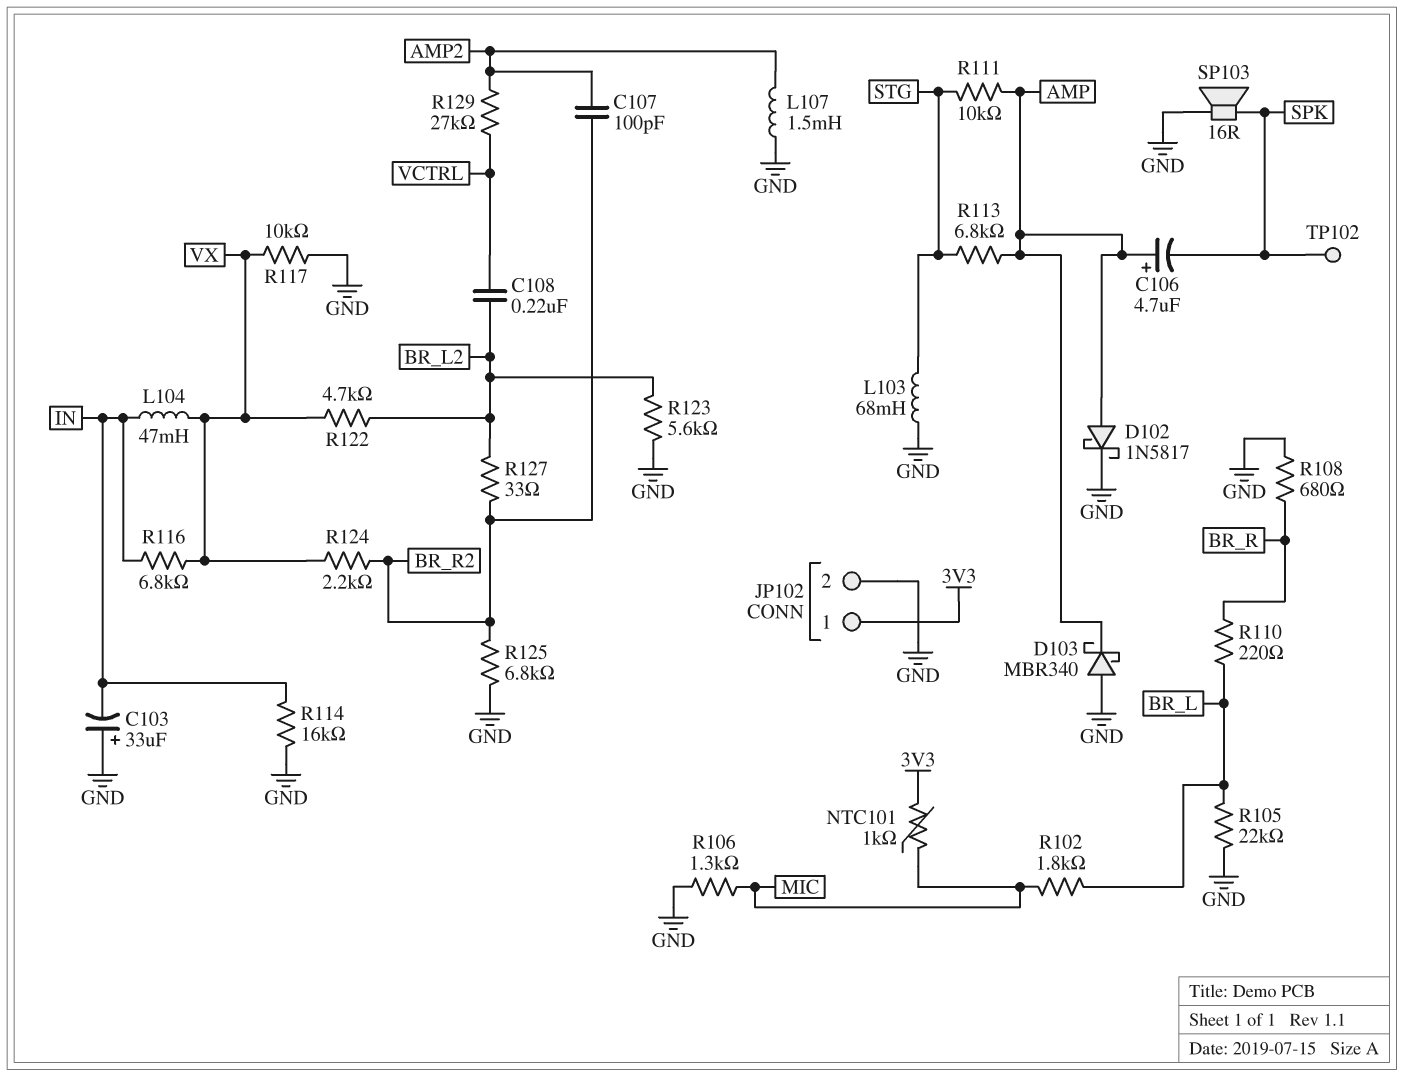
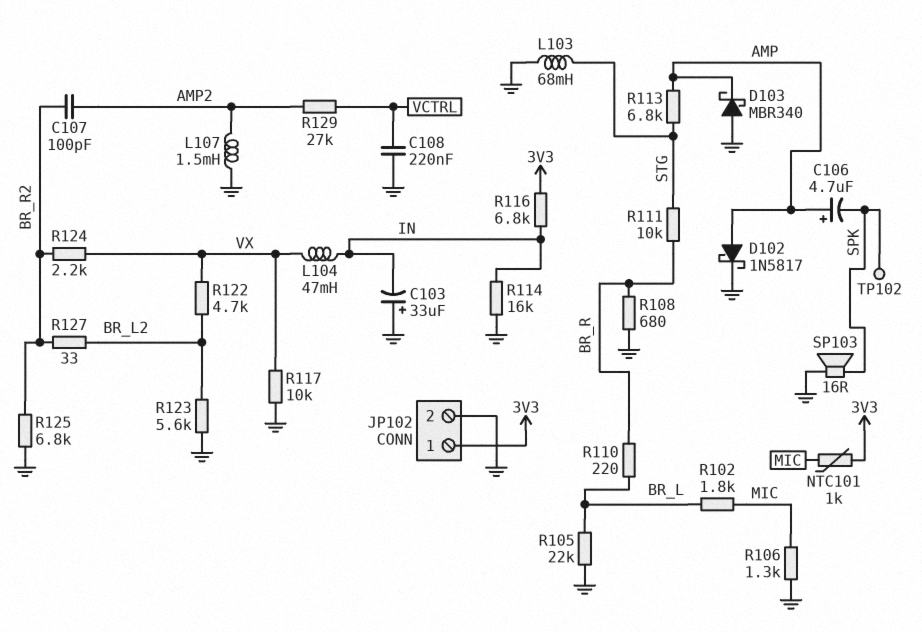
C108: 220nF (BR_L2, VCTRL) -> 220nF (GND, VCTRL)
R111: 10k (AMP, STG) -> 10k (BR_R, STG)
R116: 6.8k (IN, VX) -> 6.8k (3V3, IN)

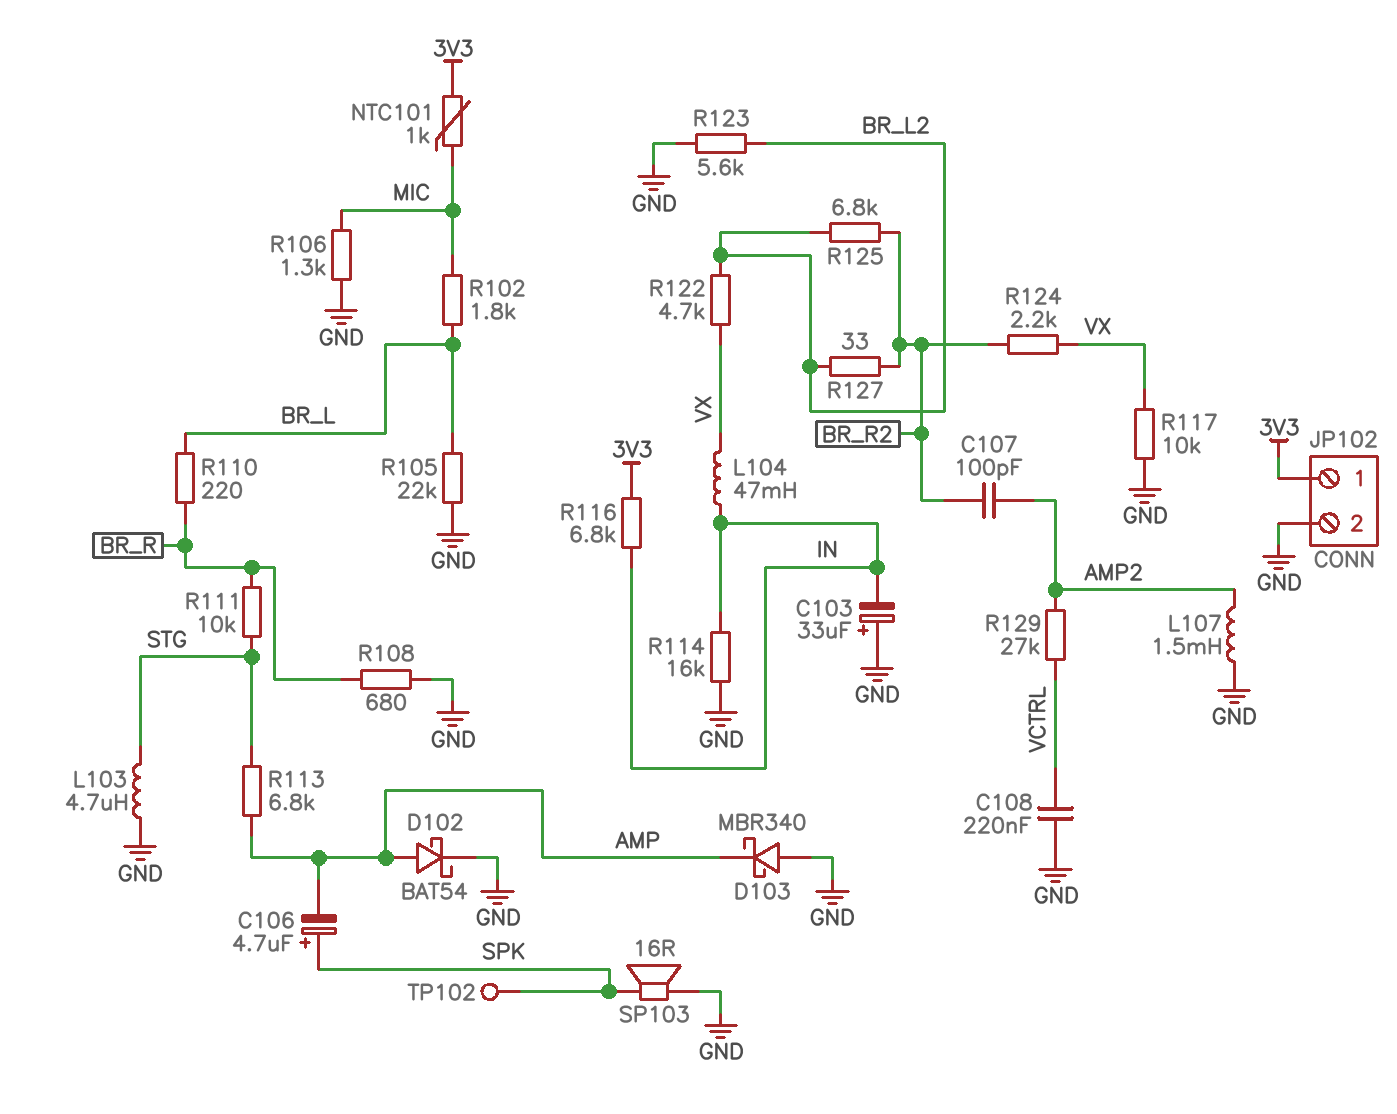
C106: 4.7uF (plus AMP, minus SPK) -> 4.7uF (plus SPK, minus AMP)
D102: schottky 1N5817 (A AMP, K GND) -> schottky BAT54 (A AMP, K GND)
L103: 68mH (GND, STG) -> 4.7uH (GND, STG)
R125: 6.8k (BR_R2, GND) -> 6.8k (BR_L2, BR_R2)

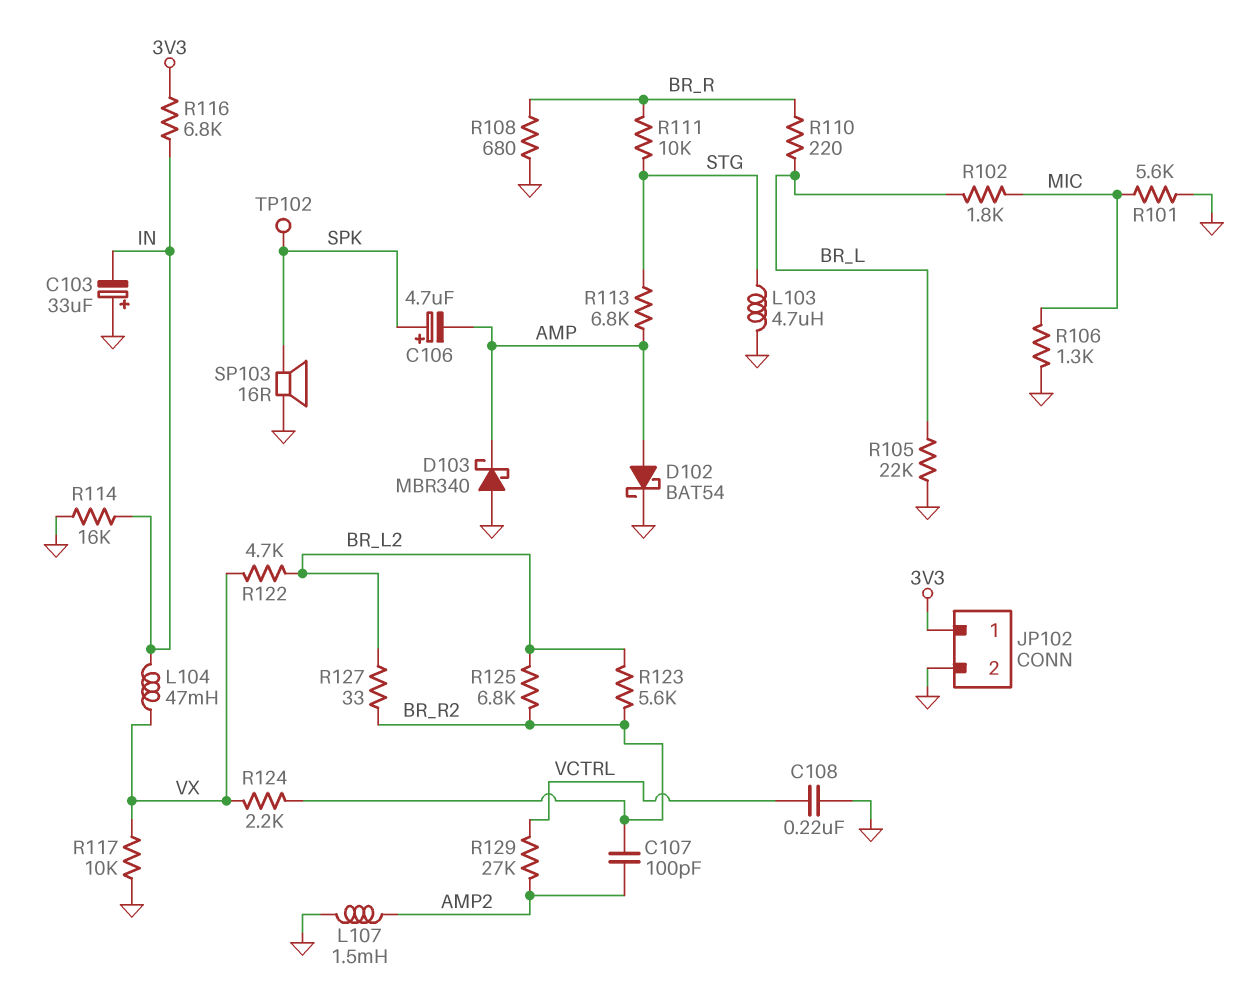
NTC101: 1k (3V3, MIC) -> none
R101: none -> 5.6k (GND, MIC)
R123: 5.6k (BR_L2, GND) -> 5.6k (BR_L2, BR_R2)

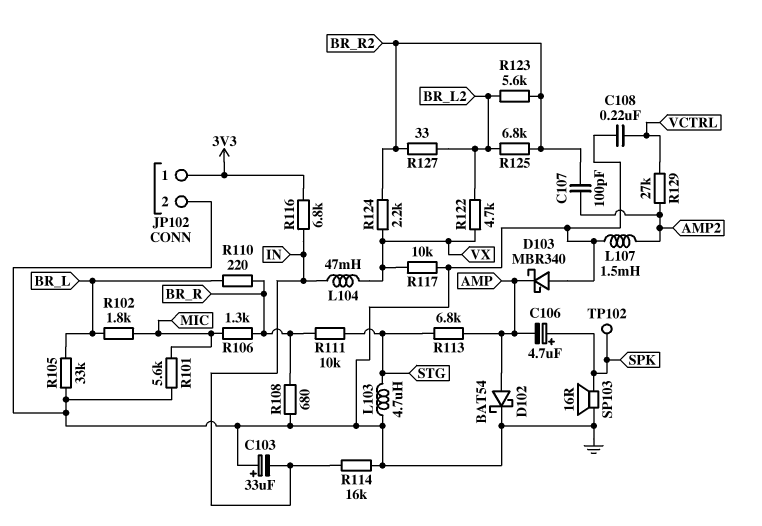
R105: 22k (BR_L, GND) -> 33k (BR_L, GND)
R106: 1.3k (GND, MIC) -> 1.3k (BR_R, MIC)

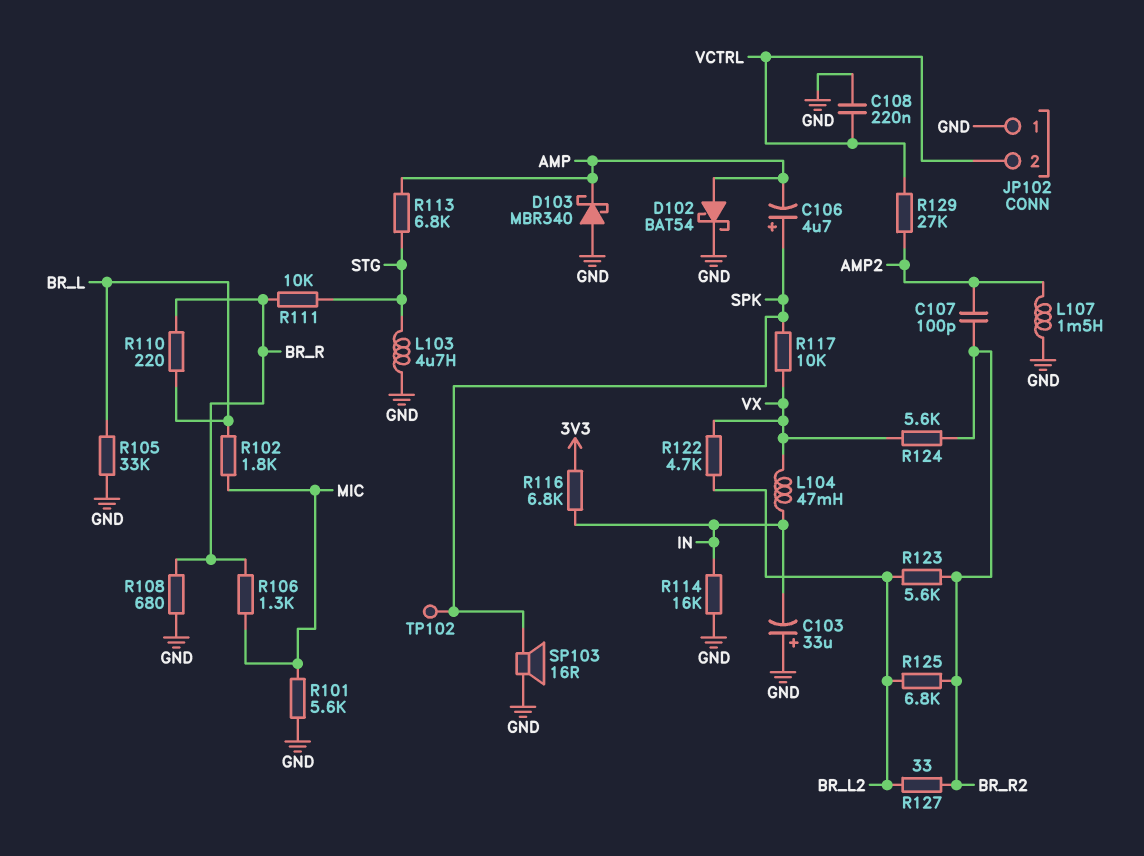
JP102 pin 1: 3V3 -> GND
JP102 pin 2: GND -> VCTRL
R117: 10k (GND, VX) -> 10k (SPK, VX)
R124: 2.2k (BR_R2, VX) -> 5.6k (BR_R2, VX)

